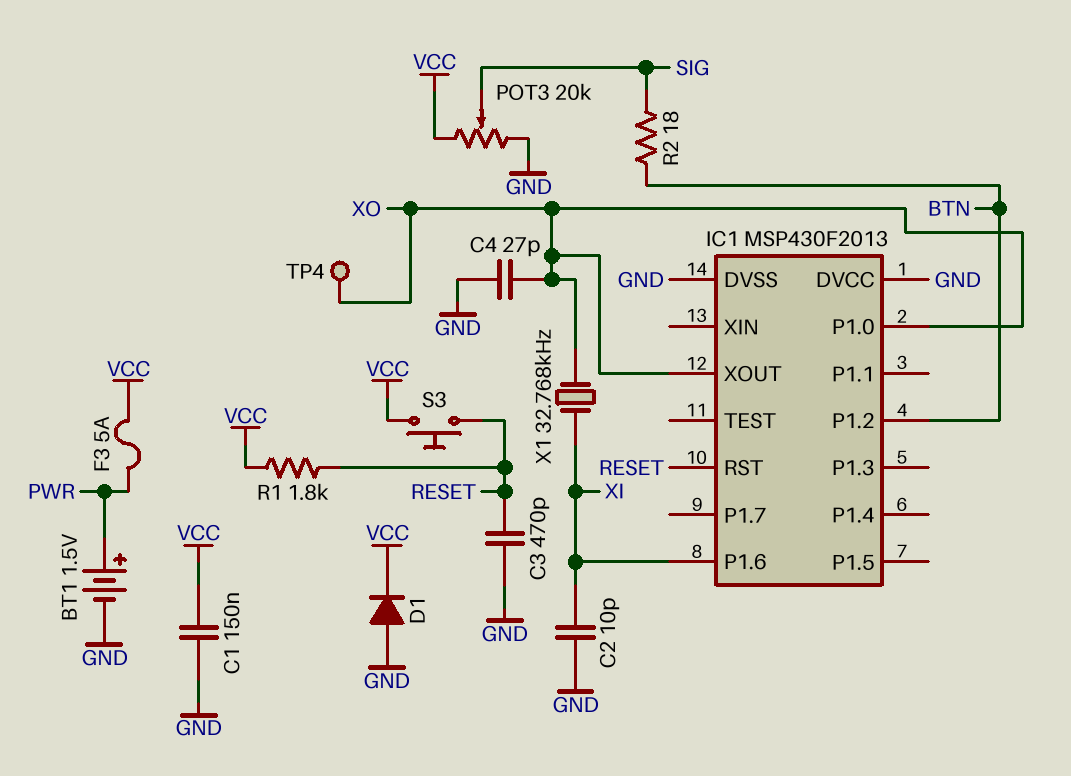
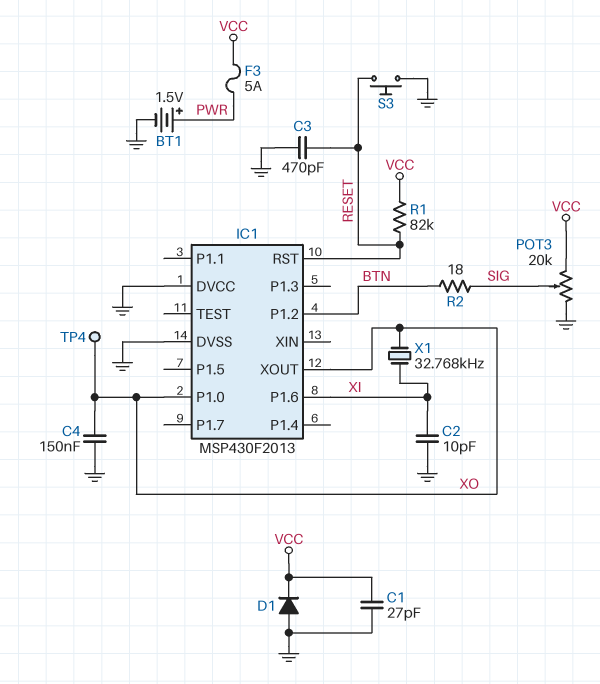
C1: 150nF (GND, VCC) -> 27pF (GND, VCC)
C4: 27pF (GND, XO) -> 150nF (GND, XO)
R1: 1.8k (RESET, VCC) -> 82k (RESET, VCC)
S3: button (RESET, VCC) -> button (GND, RESET)

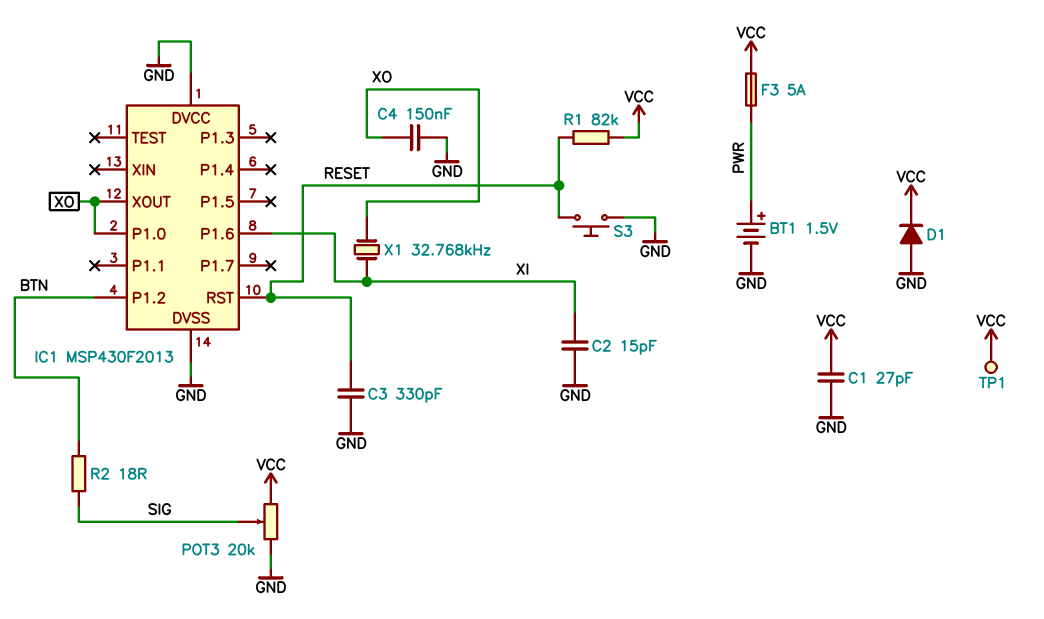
C2: 10pF (GND, XI) -> 15pF (GND, XI)
C3: 470pF (GND, RESET) -> 330pF (GND, RESET)
TP1: none -> test point (VCC)
TP4: test point (XO) -> none

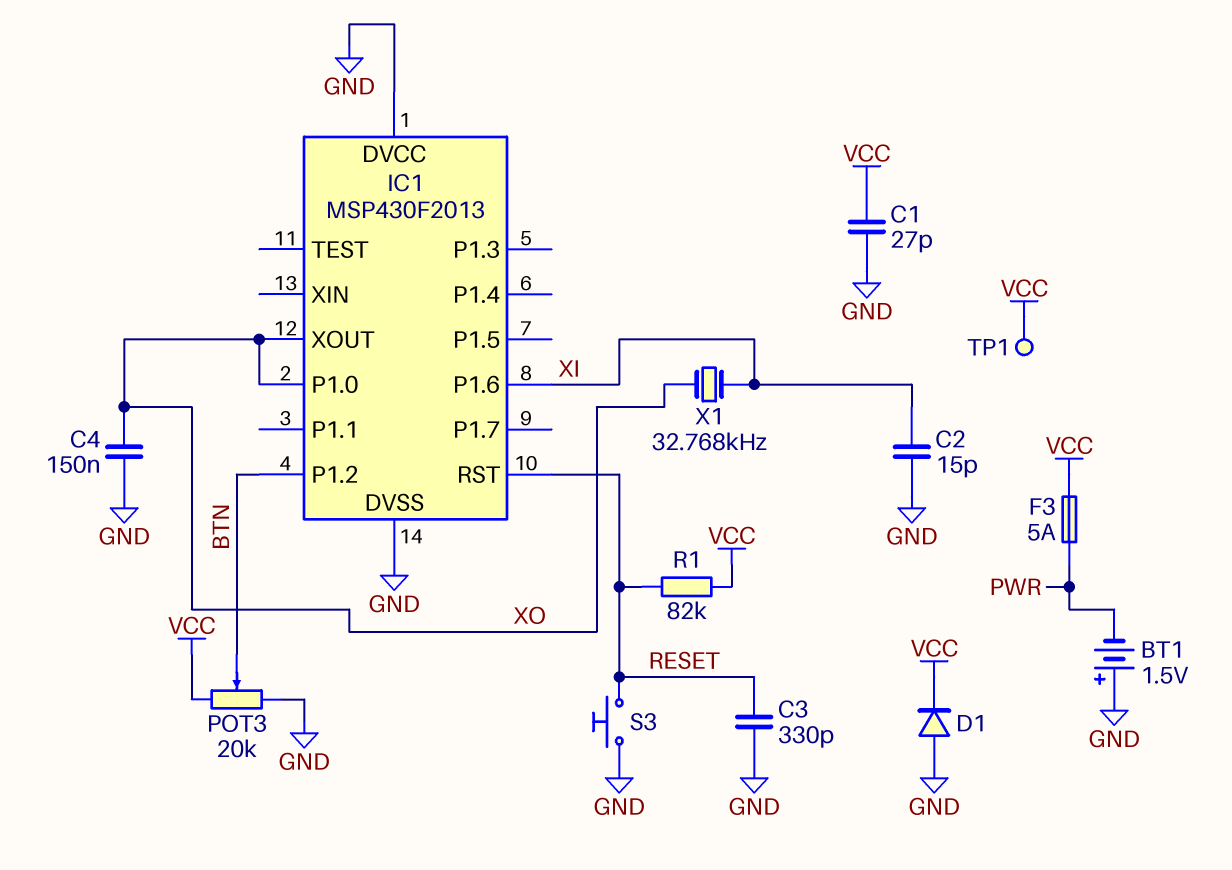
BT1: 1.5V (plus PWR, minus GND) -> 1.5V (plus GND, minus PWR)
POT3: 20k (GND, VCC, wiper SIG) -> 20k (GND, VCC, wiper BTN)
R2: 18 (BTN, SIG) -> none

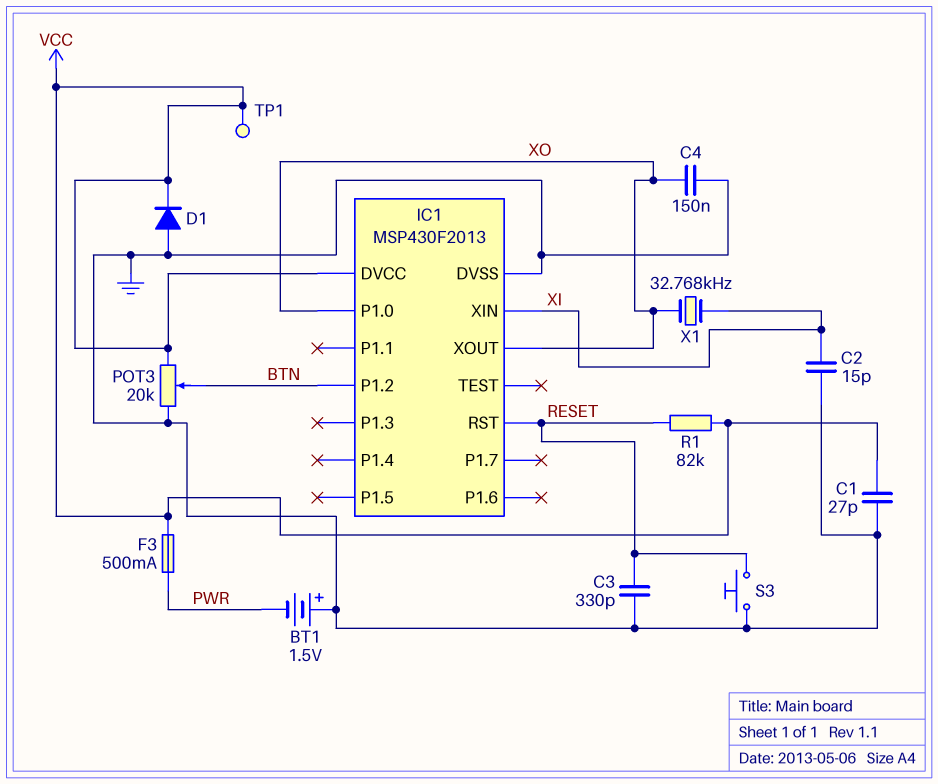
F3: 5A (PWR, VCC) -> 500mA (PWR, VCC)
IC1 pin DVCC: GND -> VCC
IC1 pin P1.6: XI -> none
IC1 pin XIN: none -> XI

